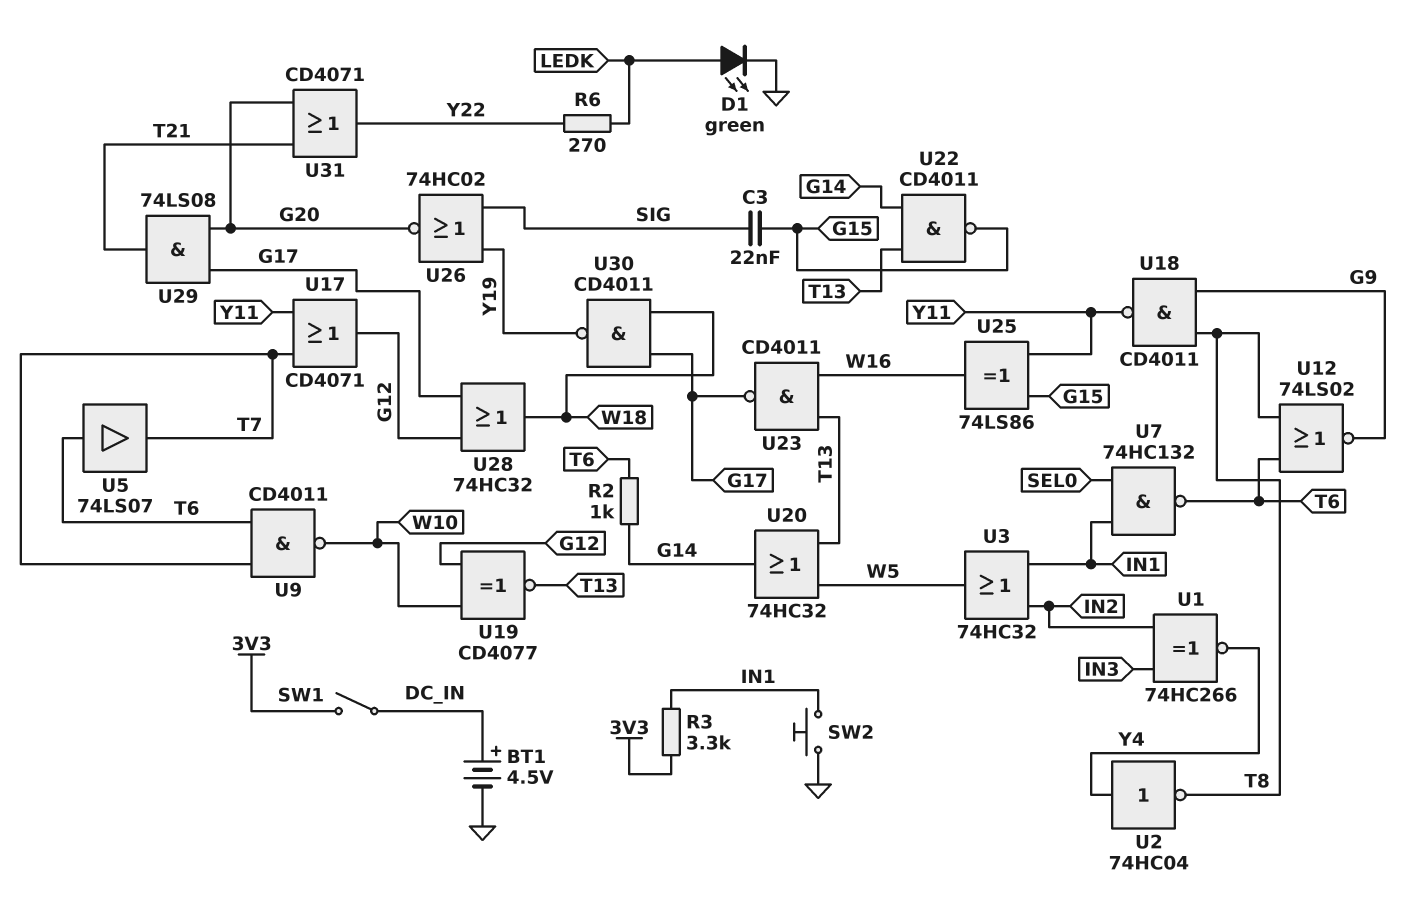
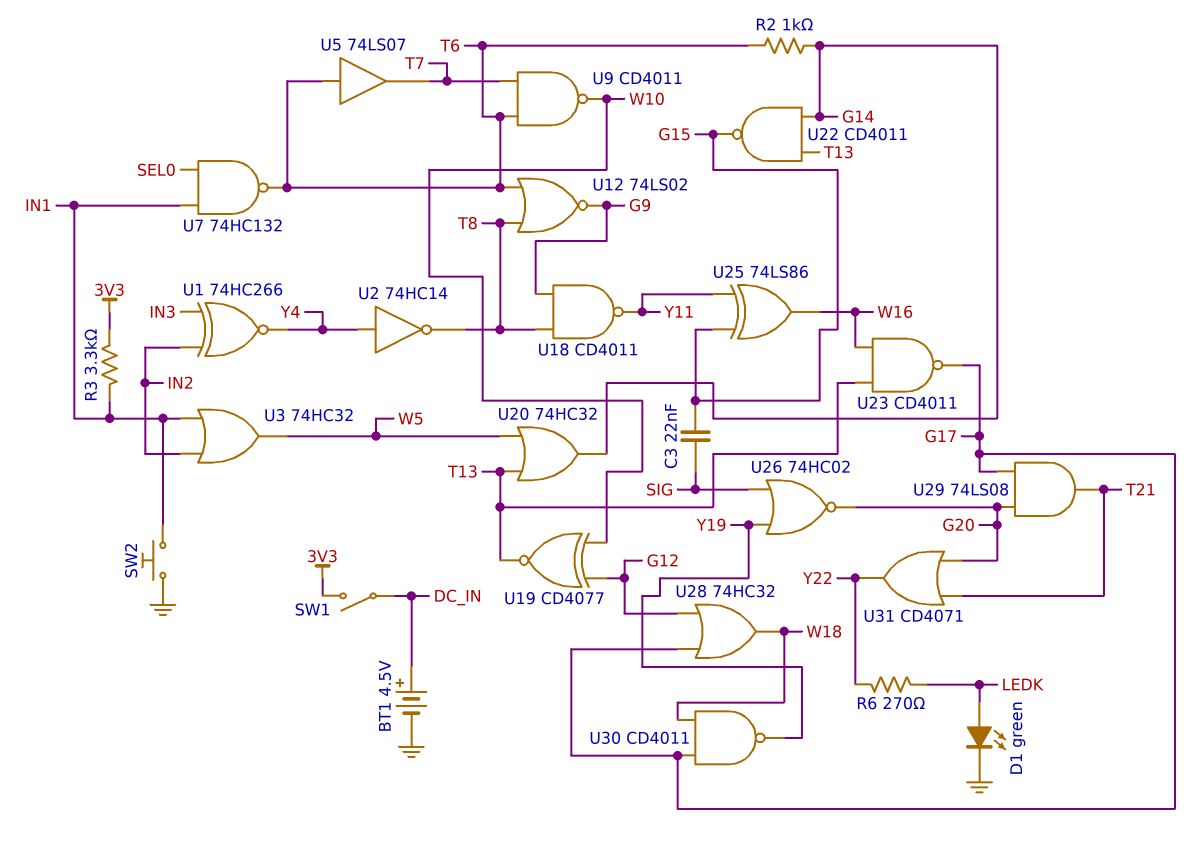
U2: NOT 74HC04 (in Y4, out T8) -> NOT 74HC14 (in Y4, out T8)
U17: OR CD4071 (in T7, in Y11, out G12) -> none

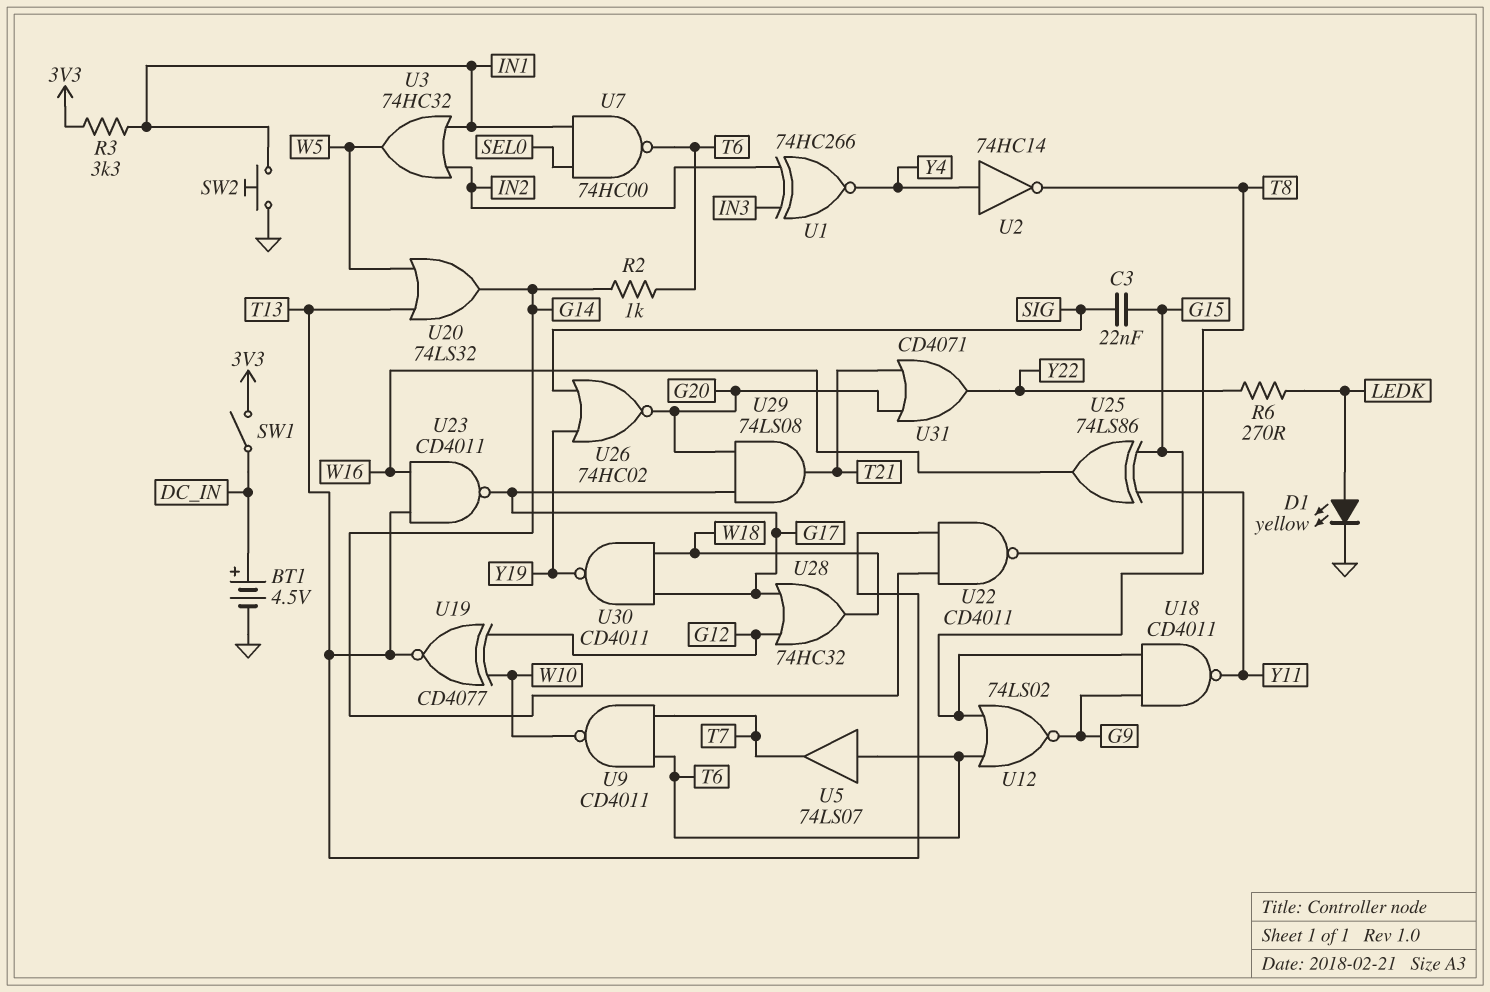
D1: LED green (A LEDK, K GND) -> LED yellow (A LEDK, K GND)
U7: NAND 74HC132 (in IN1, in SEL0, out T6) -> NAND 74HC00 (in IN1, in SEL0, out T6)
U20: OR 74HC32 (in T13, in W5, out G14) -> OR 74LS32 (in T13, in W5, out G14)

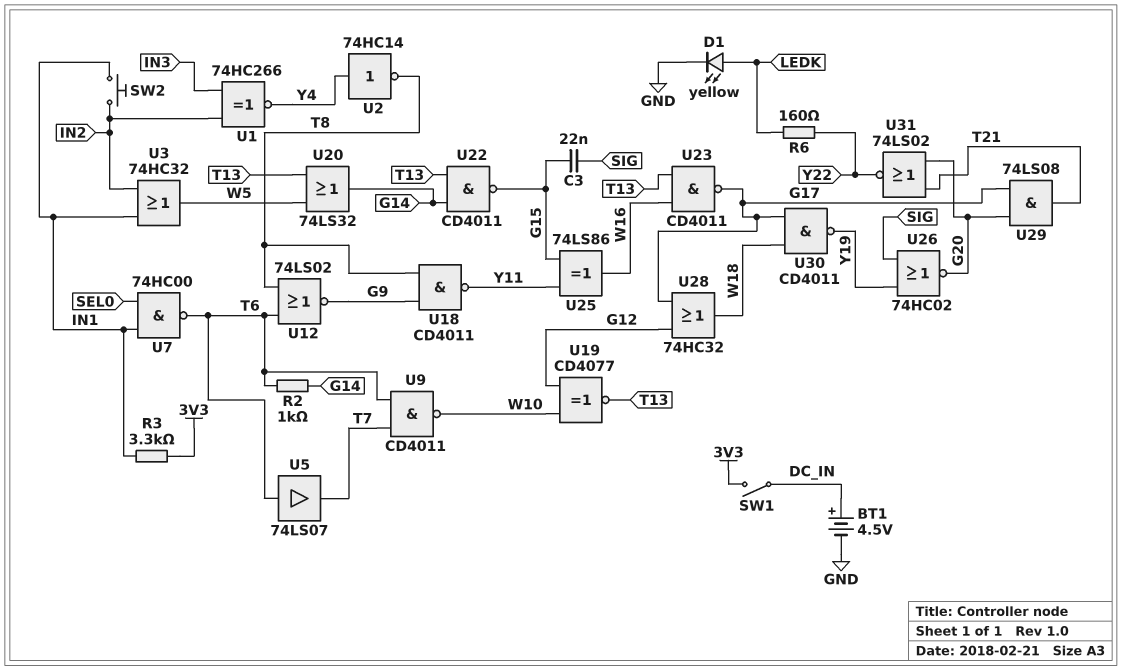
R6: 270 (LEDK, Y22) -> 160 (LEDK, Y22)
SW2: button (GND, IN1) -> button (IN1, IN2)
U31: OR CD4071 (in G20, in T21, out Y22) -> NOR 74LS02 (in G20, in T21, out Y22)

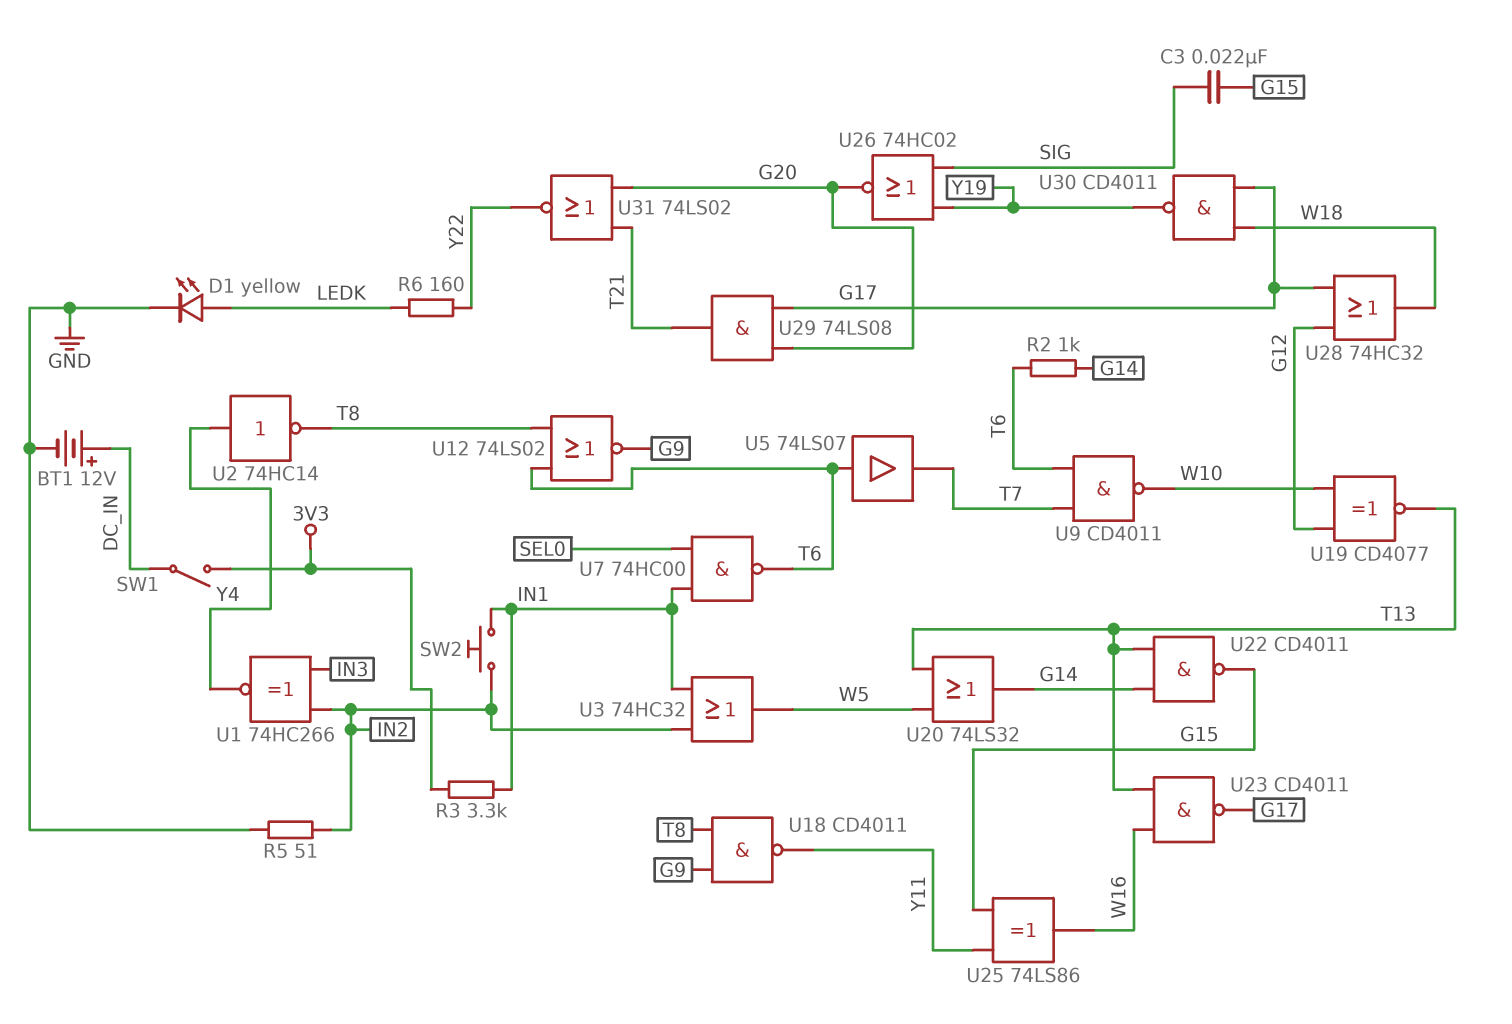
BT1: 4.5V (plus DC_IN, minus GND) -> 12V (plus DC_IN, minus GND)
R5: none -> 51 (GND, IN2)

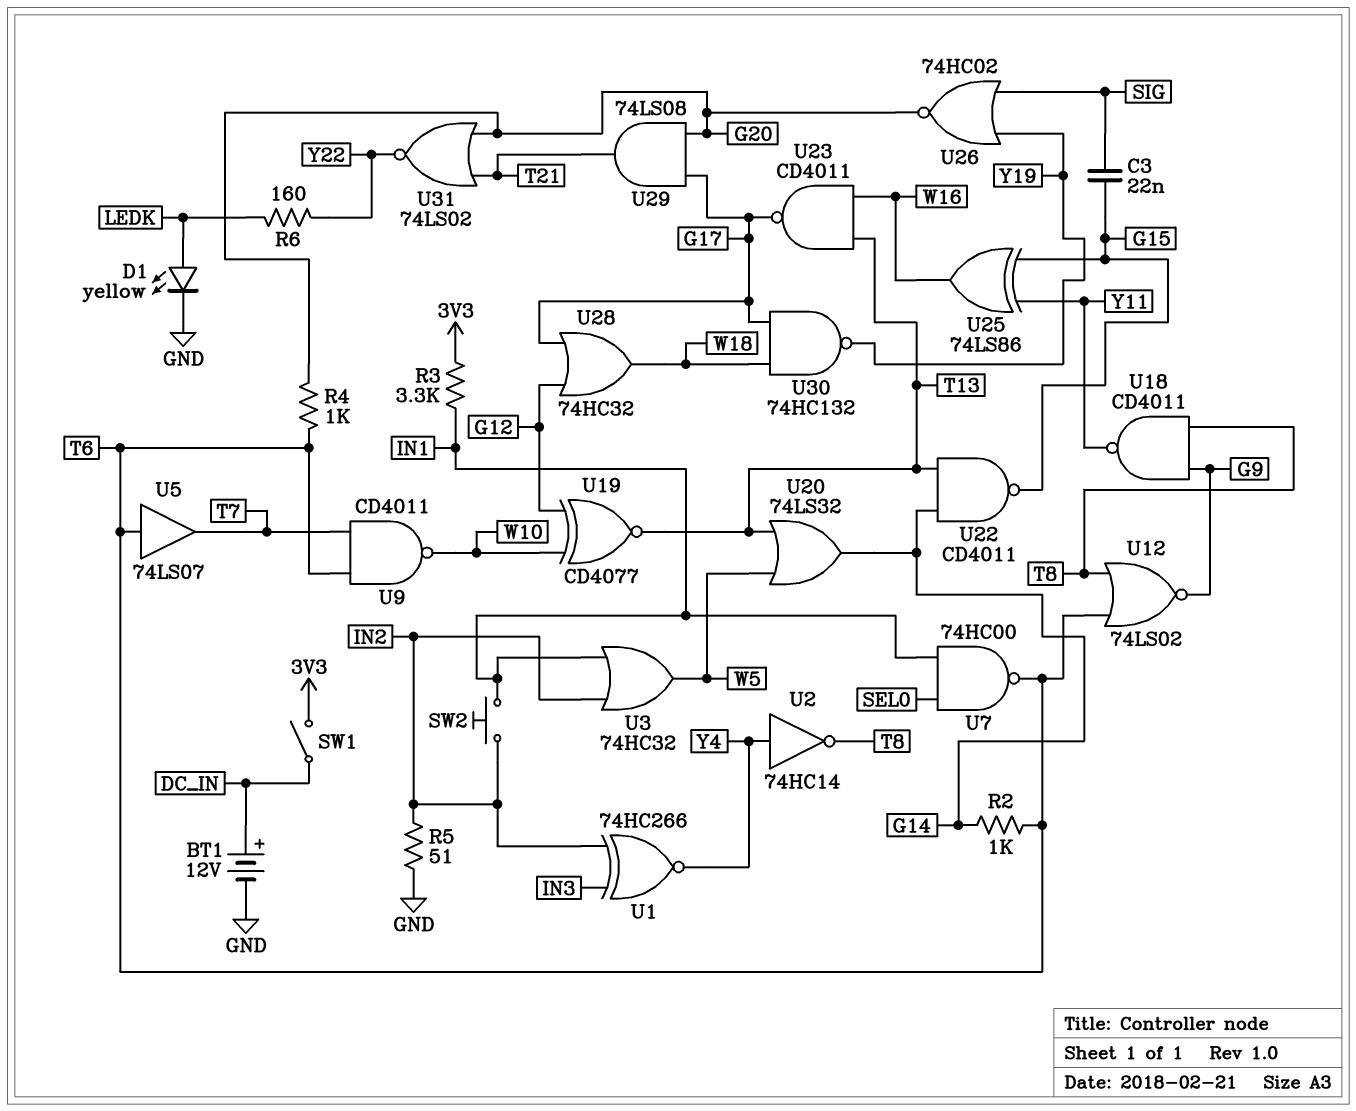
R4: none -> 1k (G20, T6)
U30: NAND CD4011 (in G17, in W18, out Y19) -> NAND 74HC132 (in G17, in W18, out Y19)

